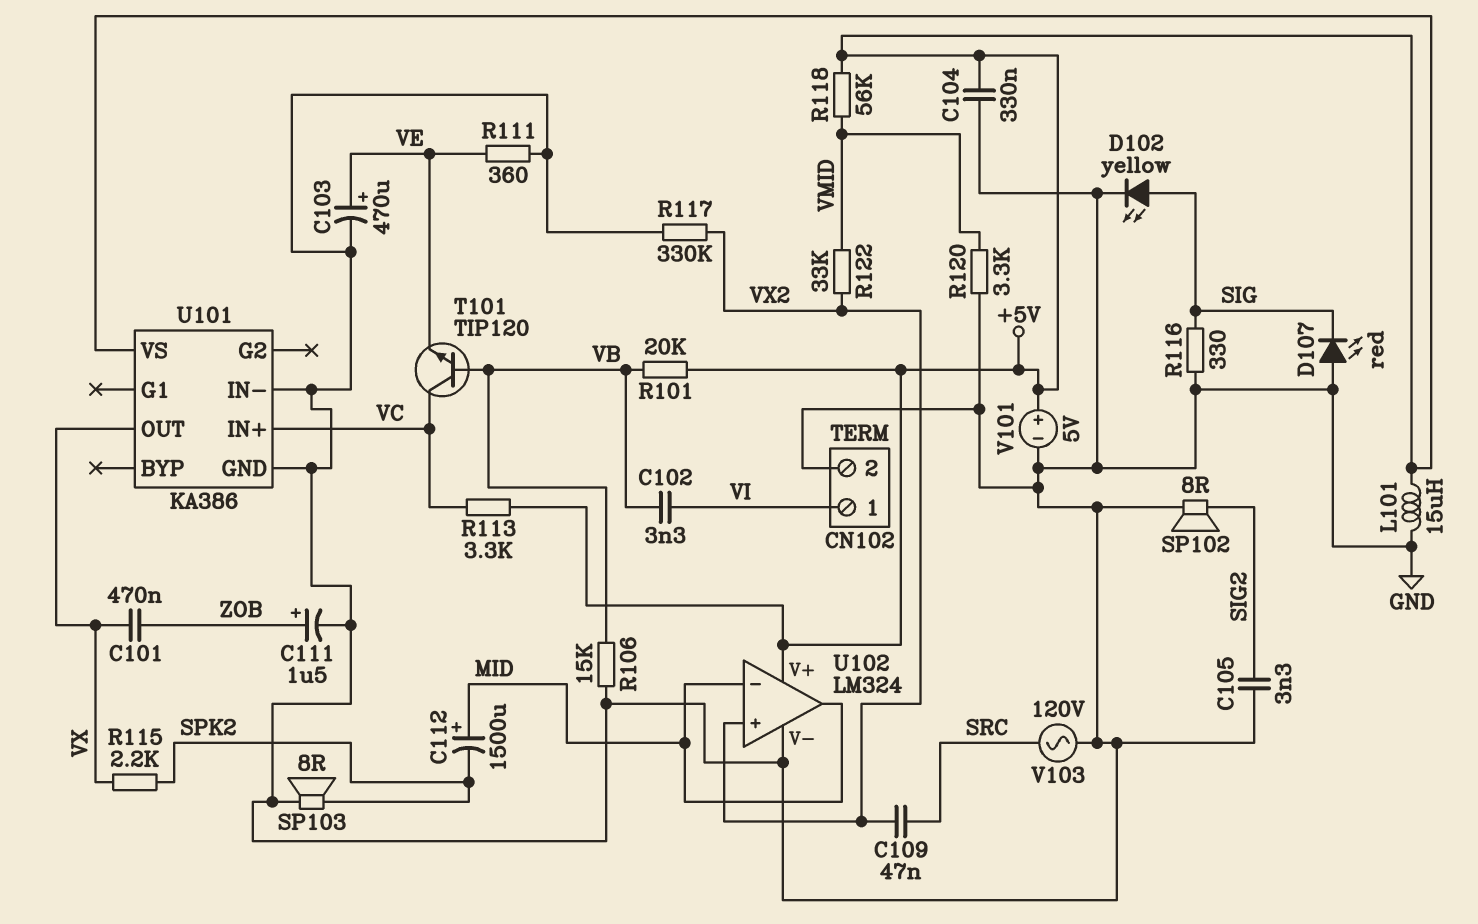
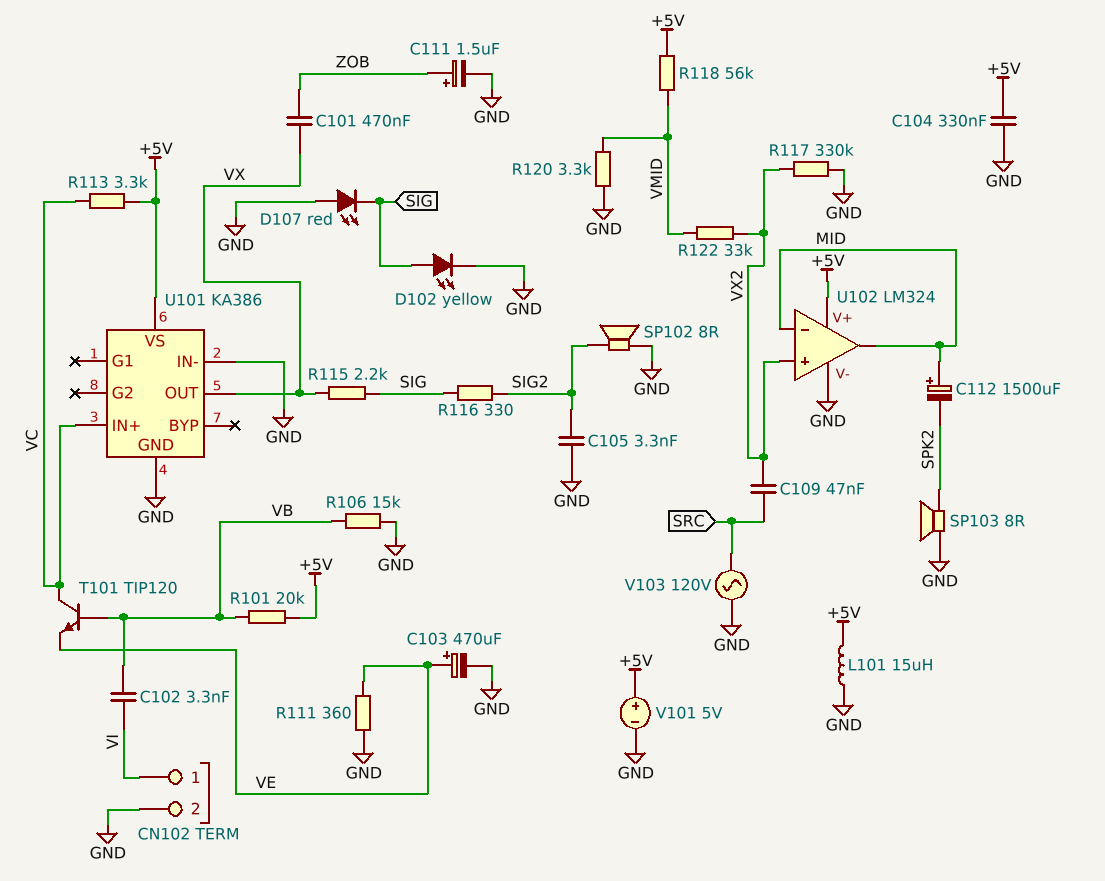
R115: 2.2k (SPK2, VX) -> 2.2k (SIG, VX)
R116: 330 (GND, SIG) -> 330 (SIG, SIG2)

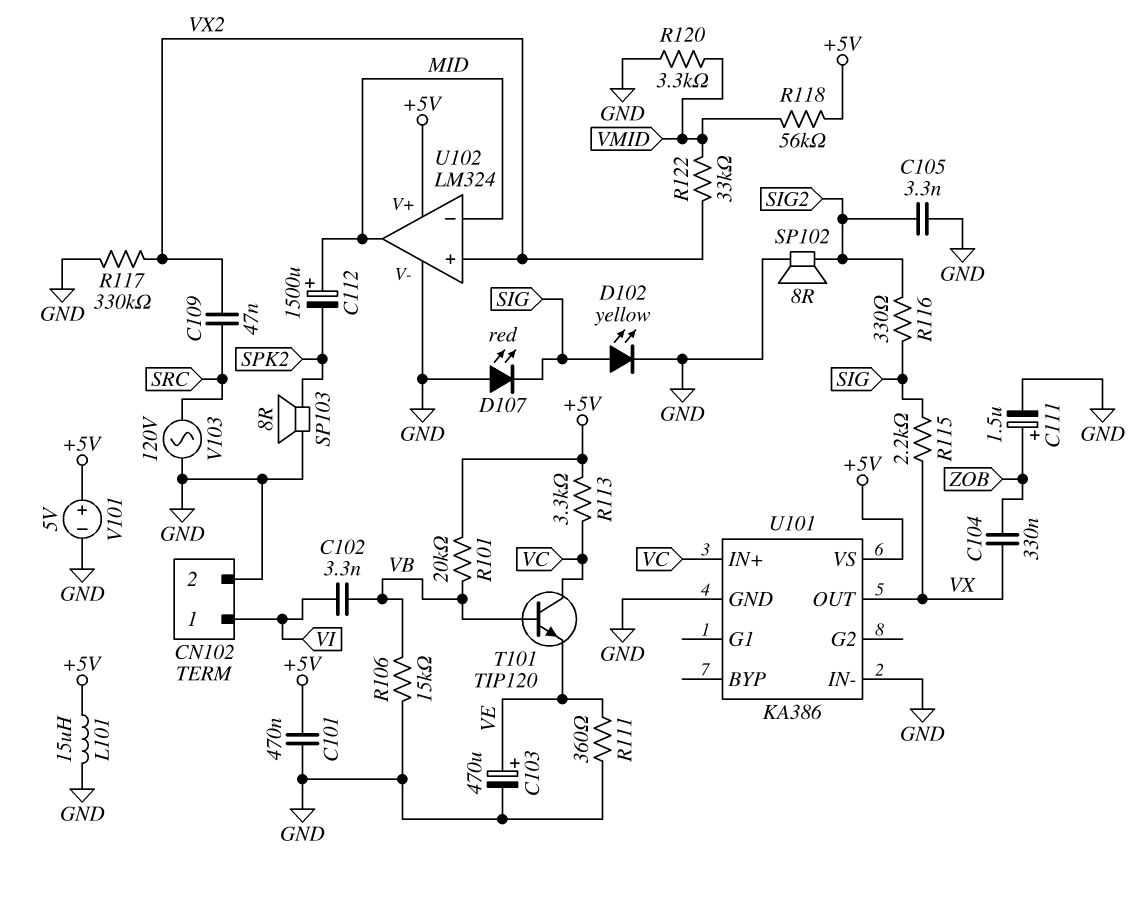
C101: 470nF (VX, ZOB) -> 470nF (+5V, GND)
C104: 330nF (+5V, GND) -> 330nF (VX, ZOB)

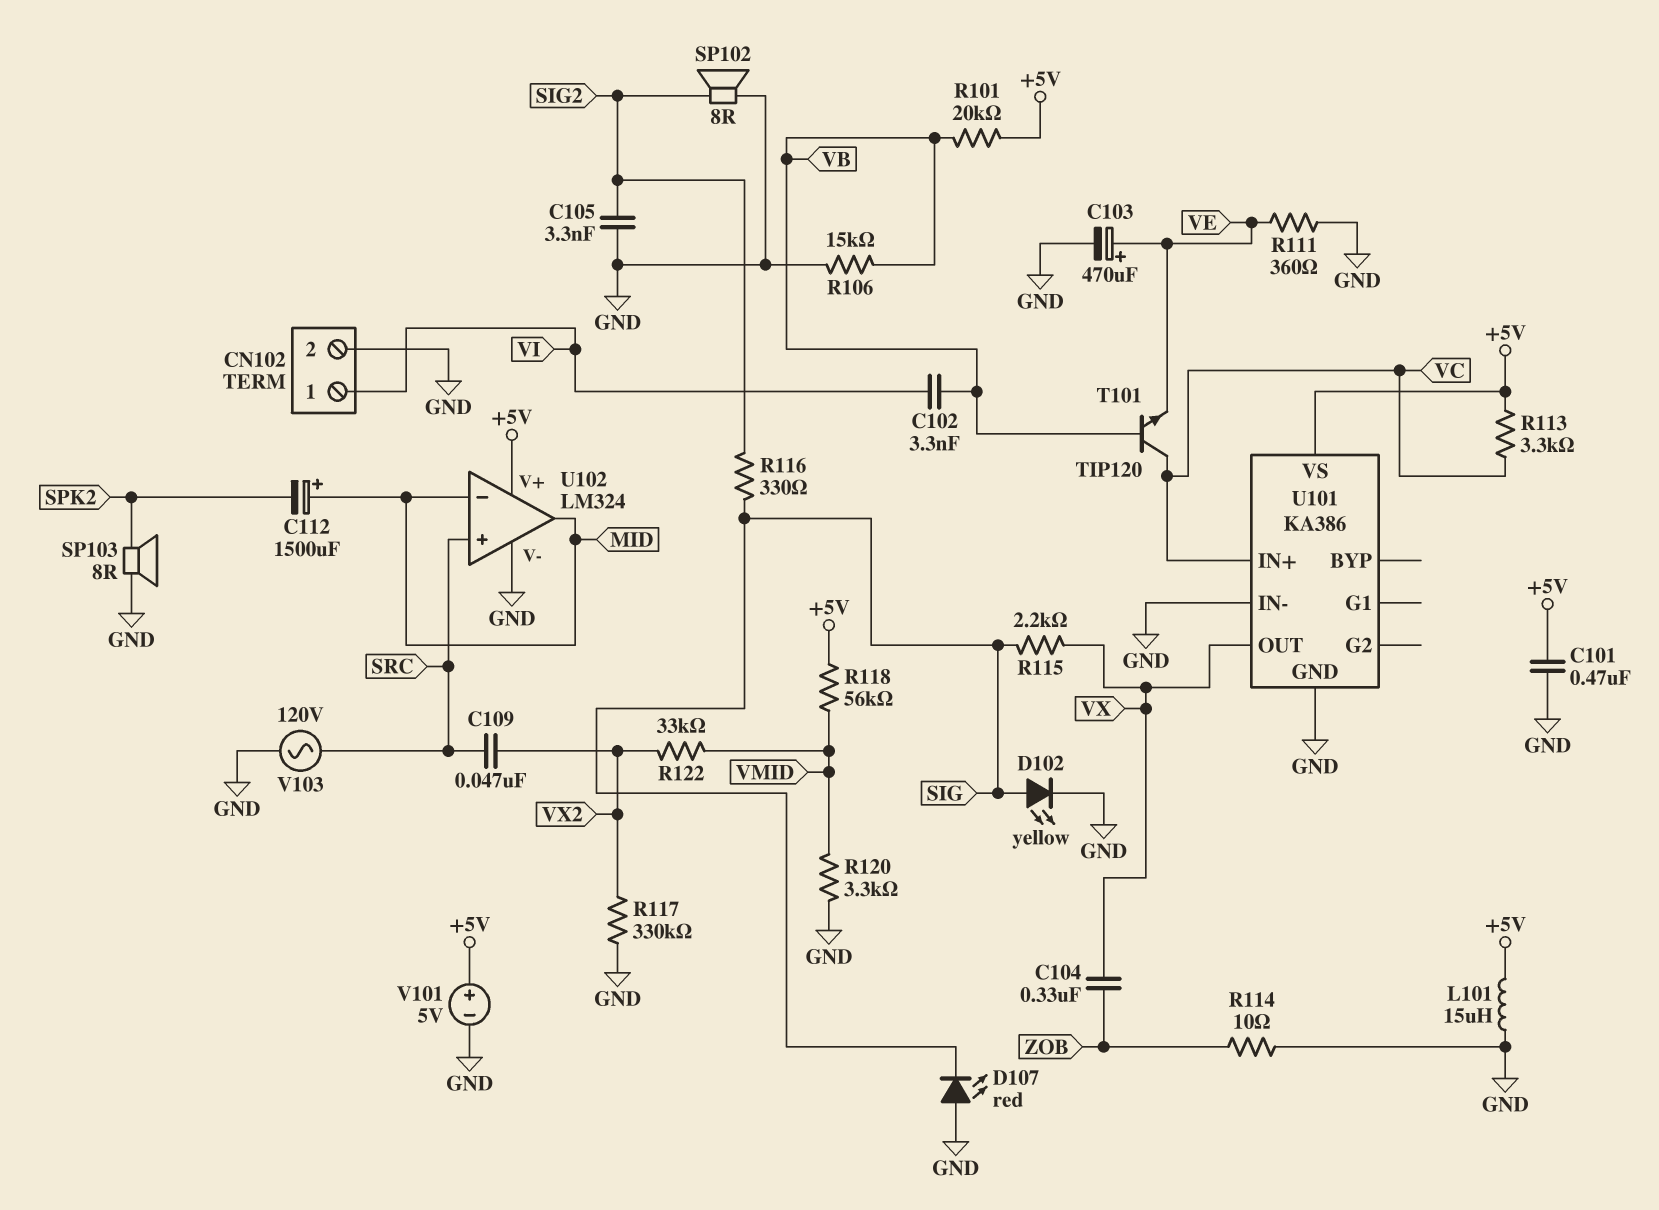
C111: 1.5uF (plus ZOB, minus GND) -> none
R114: none -> 10 (GND, ZOB)
U102 pin in+: VX2 -> SRC

